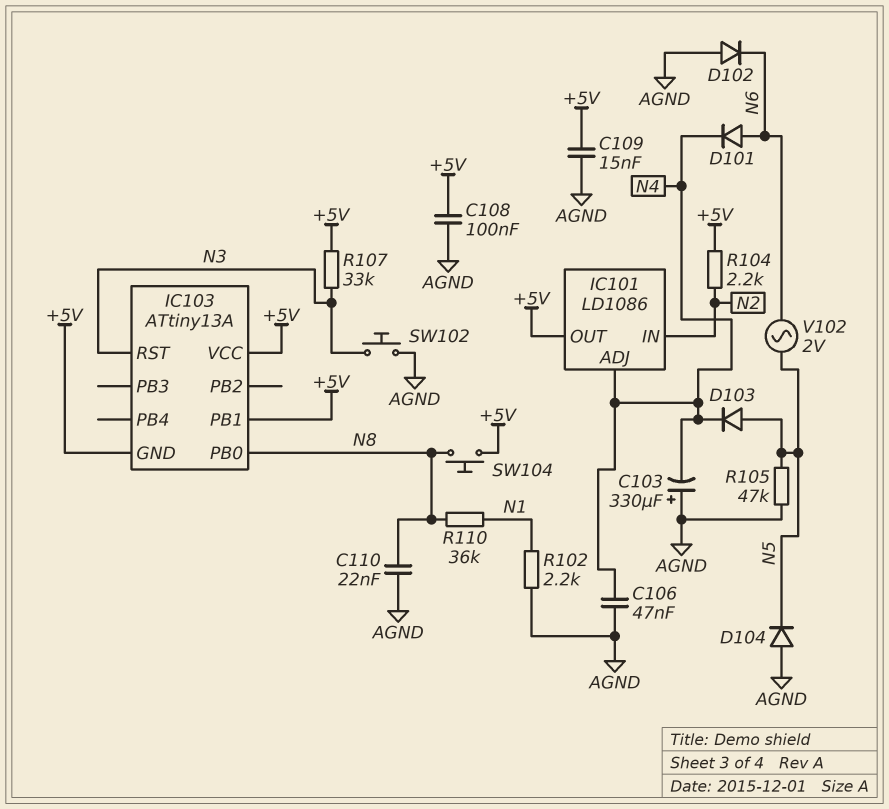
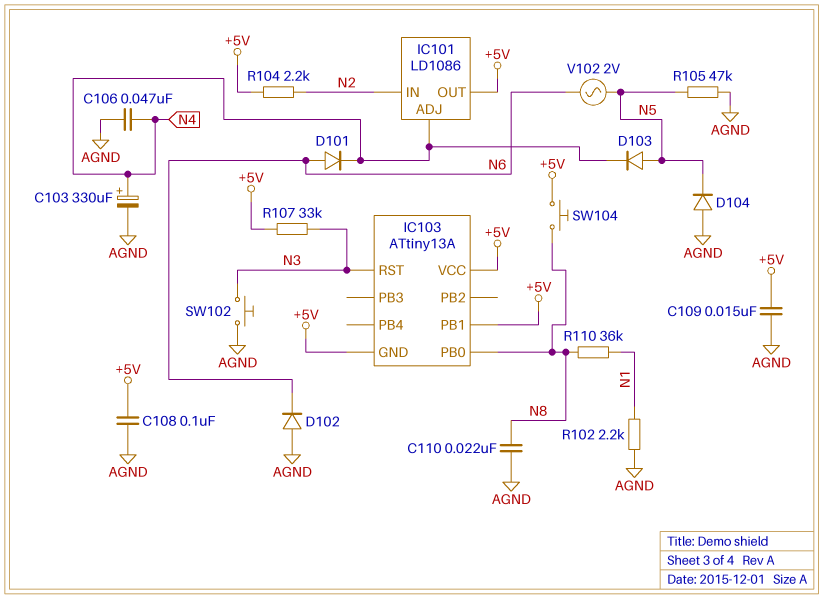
C103: 330uF (plus AGND, minus N4) -> 330uF (plus N4, minus AGND)

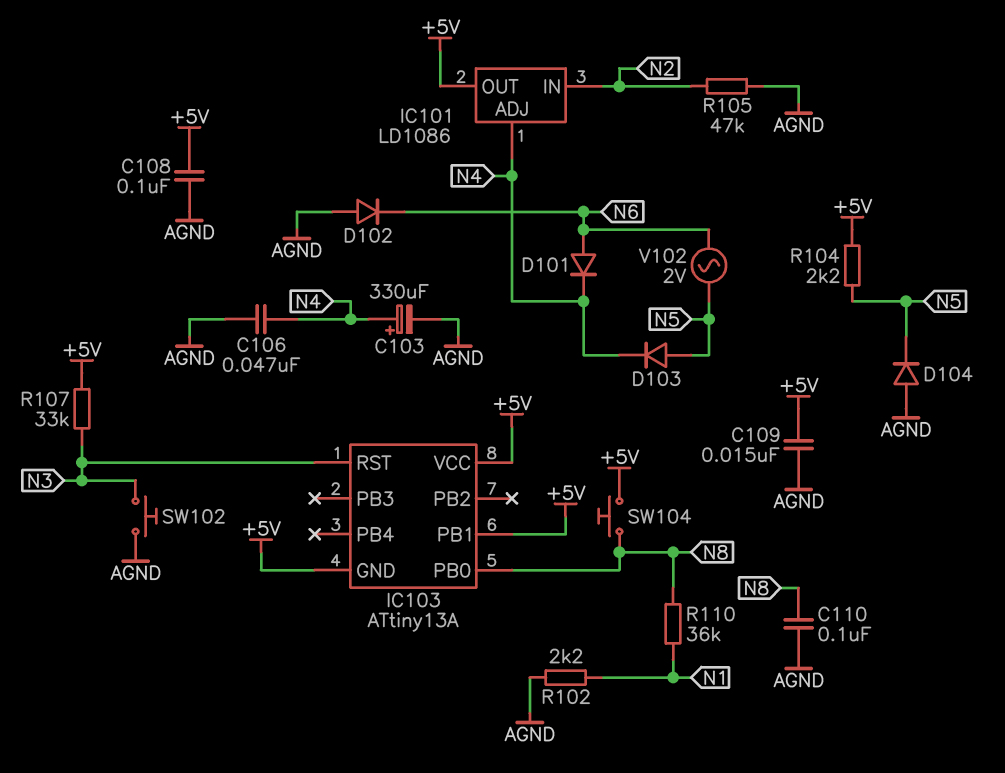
C110: 22nF (AGND, N8) -> 100nF (AGND, N8)
R104: 2.2k (+5V, N2) -> 2.2k (+5V, N5)
R105: 47k (AGND, N5) -> 47k (AGND, N2)

